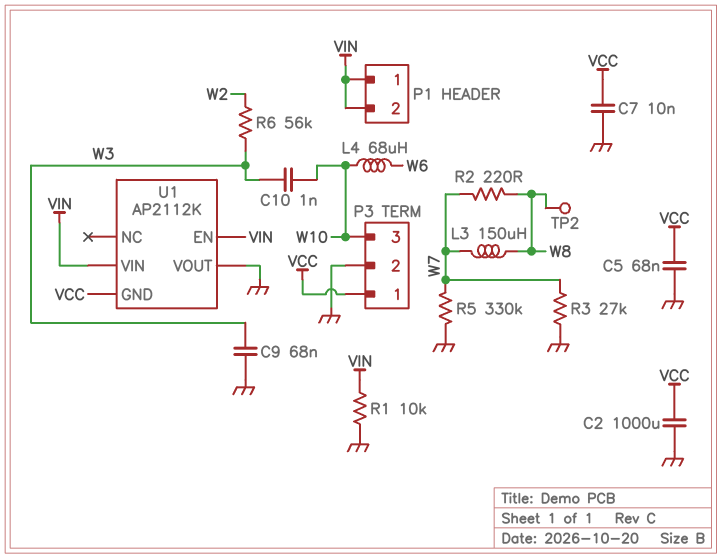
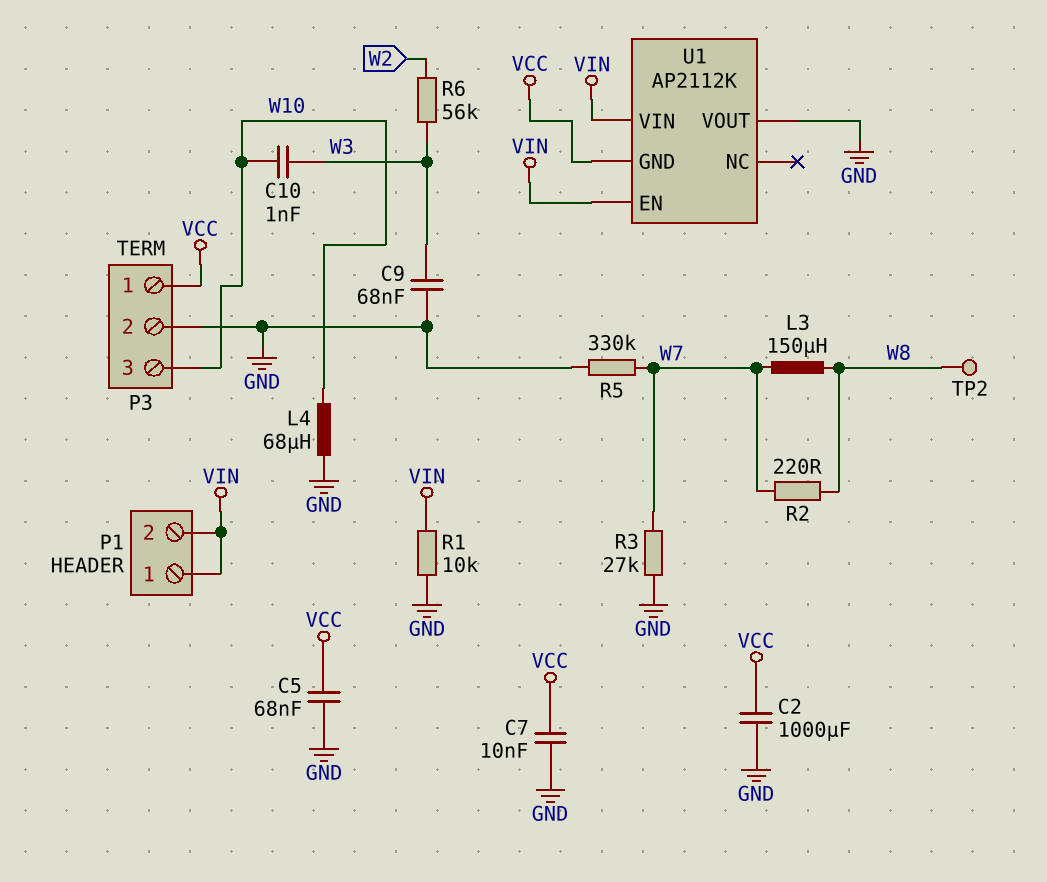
L4: 68uH (W6, W10) -> 68uH (GND, W10)

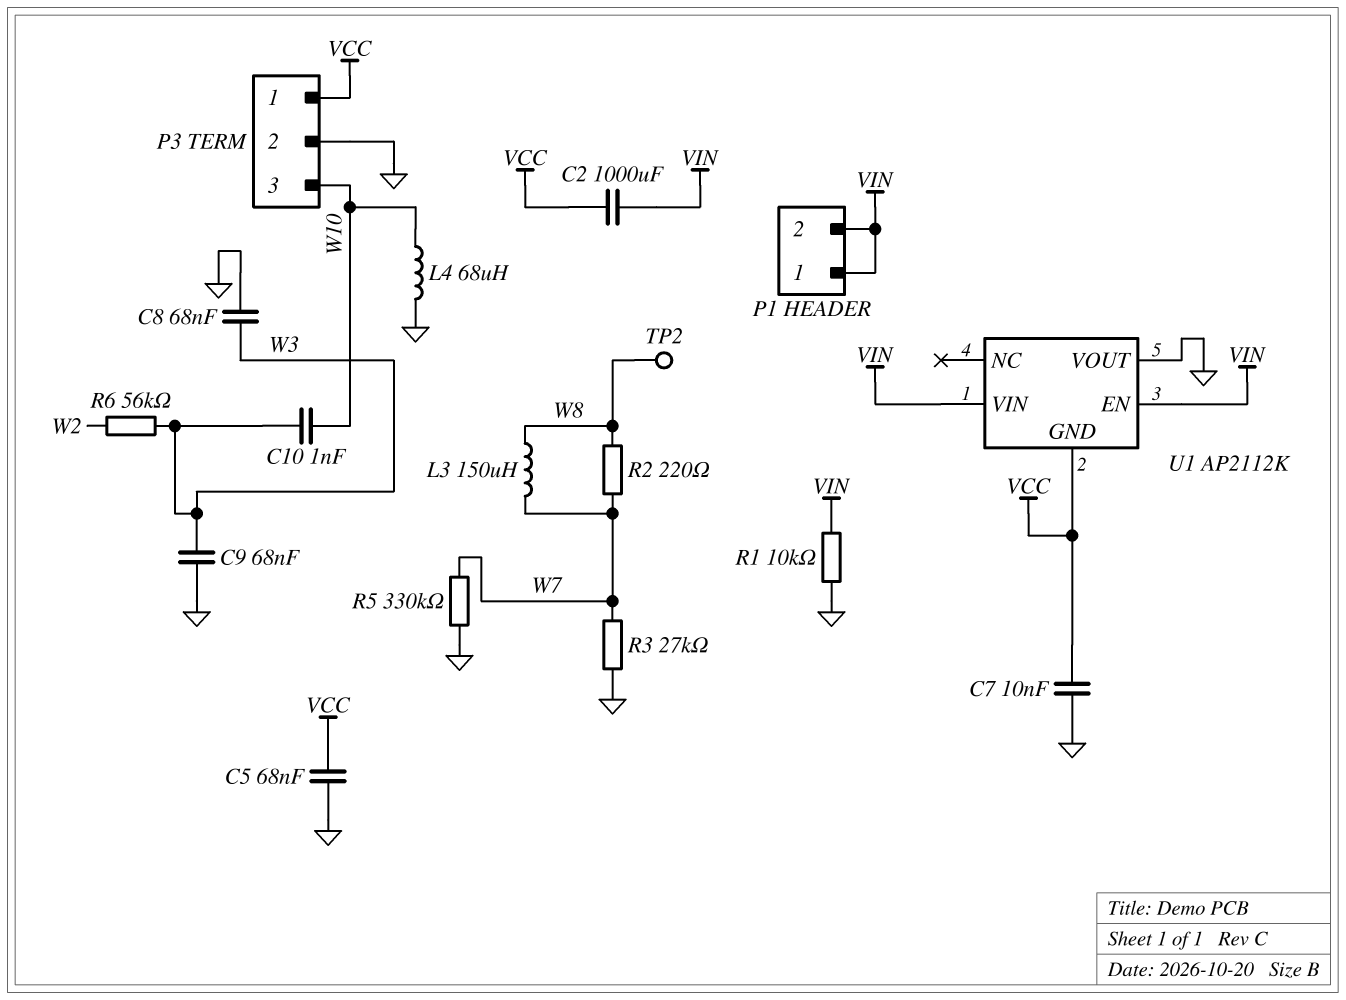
C2: 1000uF (GND, VCC) -> 1000uF (VCC, VIN)
C8: none -> 68nF (GND, W3)

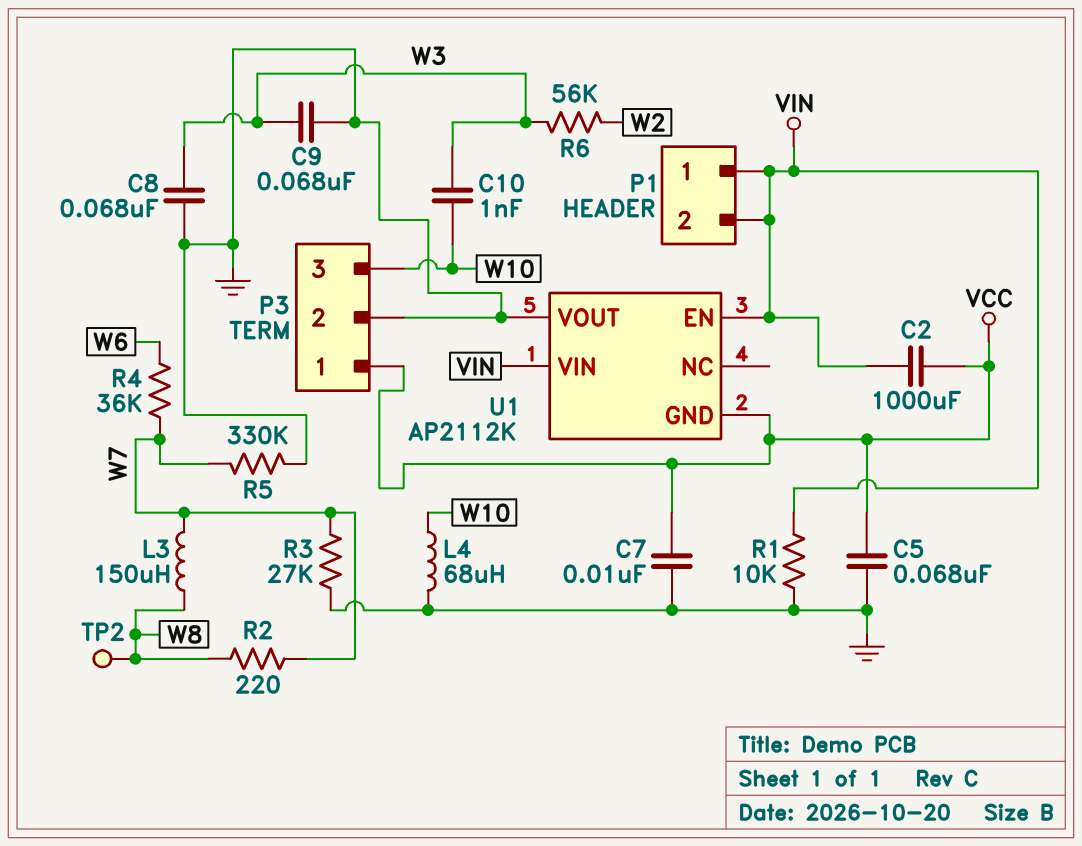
R4: none -> 36k (W6, W7)

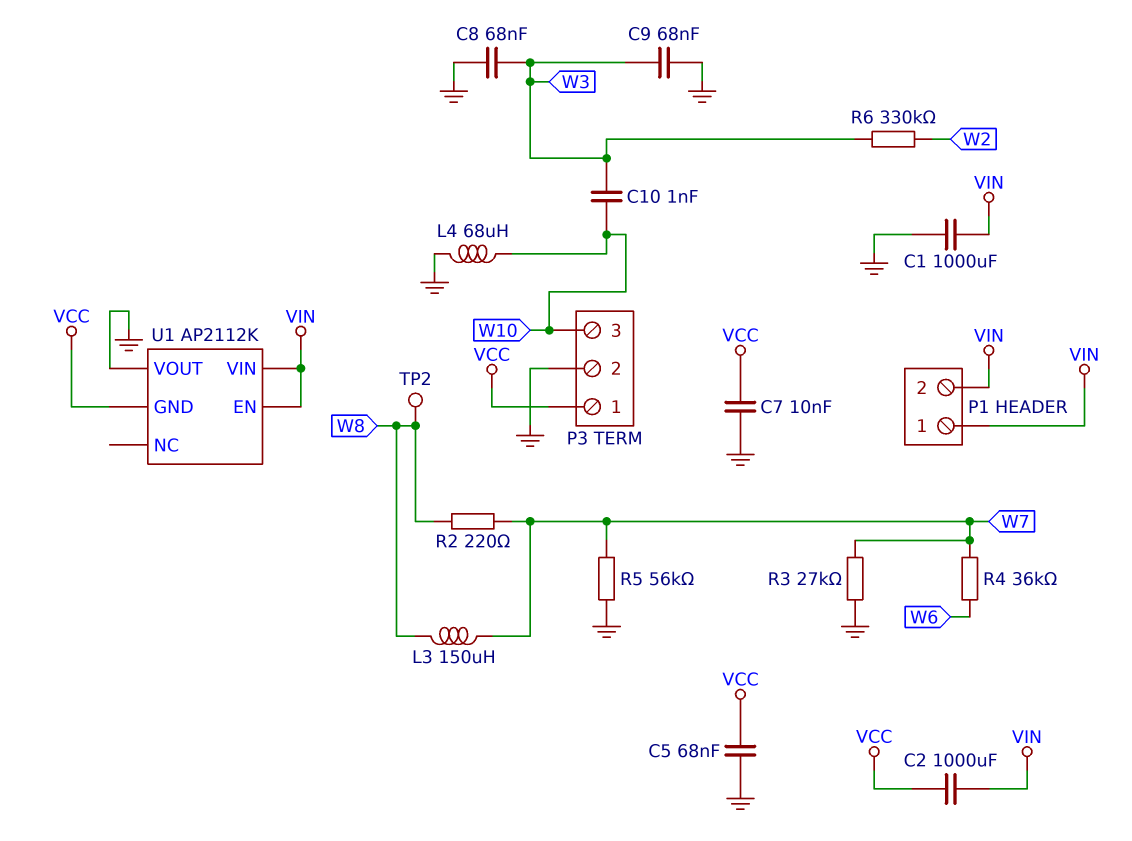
C1: none -> 1000uF (GND, VIN)
R1: 10k (GND, VIN) -> none
R5: 330k (GND, W7) -> 56k (GND, W7)
R6: 56k (W2, W3) -> 330k (W2, W3)

